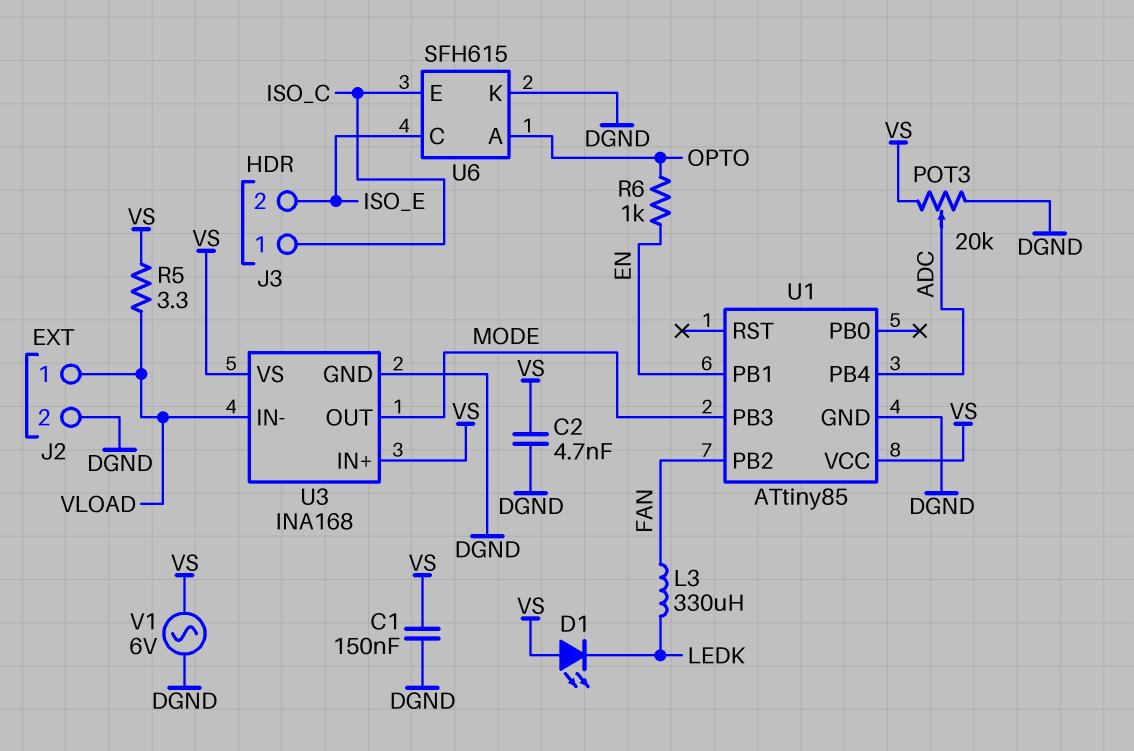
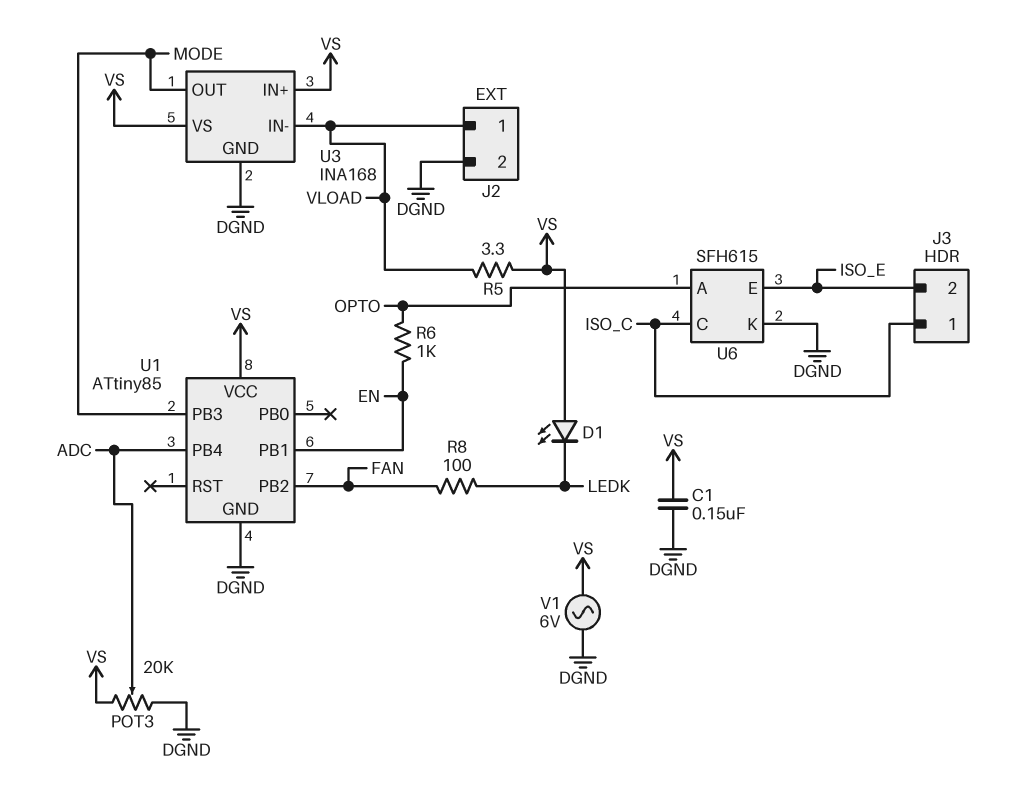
C2: 4.7nF (DGND, VS) -> none
L3: 330uH (FAN, LEDK) -> none
R8: none -> 100 (FAN, LEDK)
U6 pin C: ISO_E -> ISO_C
U6 pin E: ISO_C -> ISO_E

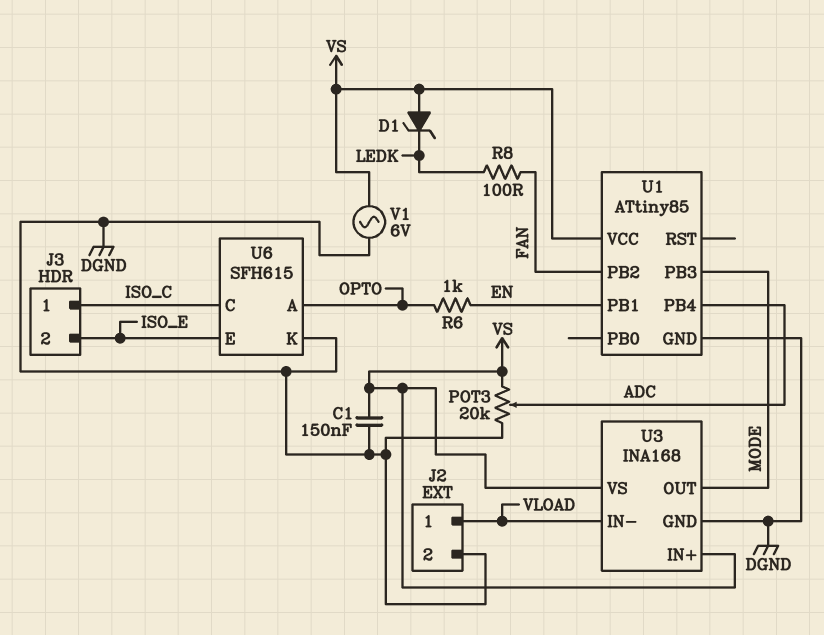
D1: LED (A VS, K LEDK) -> zener (A VS, K LEDK)
R5: 3.3 (VLOAD, VS) -> none

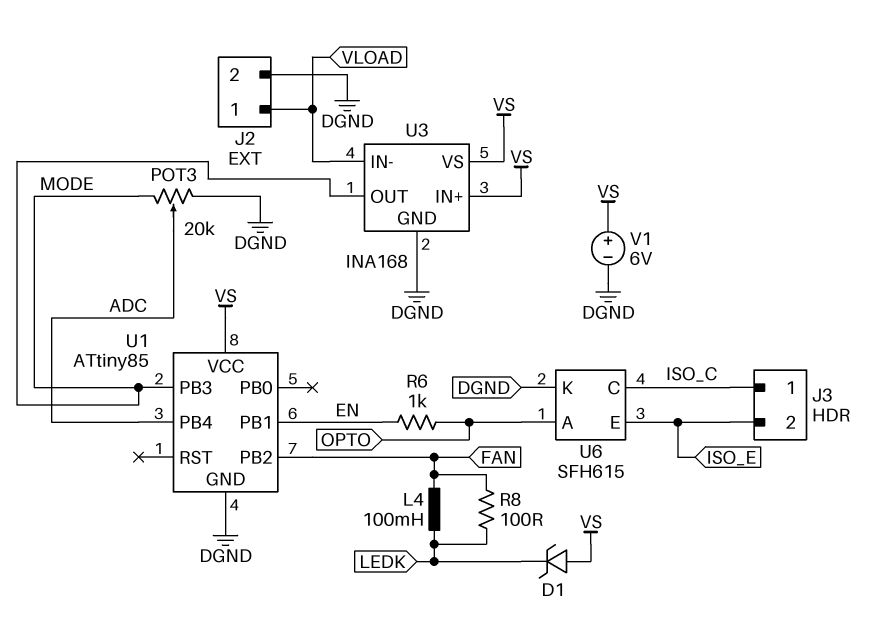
C1: 150nF (DGND, VS) -> none
L4: none -> 100mH (FAN, LEDK)
POT3: 20k (DGND, VS, wiper ADC) -> 20k (DGND, MODE, wiper ADC)
V1: AC 6V (DGND, VS) -> 6V (plus VS, minus DGND)

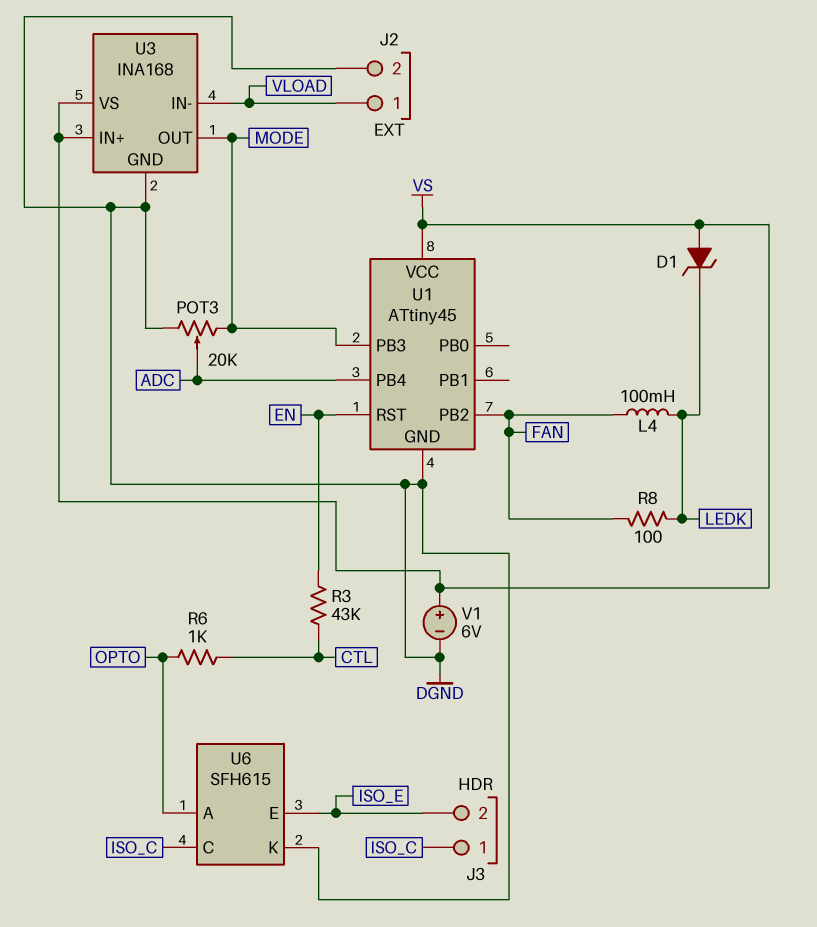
R3: none -> 43k (CTL, EN)
R6: 1k (EN, OPTO) -> 1k (CTL, OPTO)
U1: ATtiny85 -> ATtiny45
U1 pin PB1: EN -> none
U1 pin RST: none -> EN

